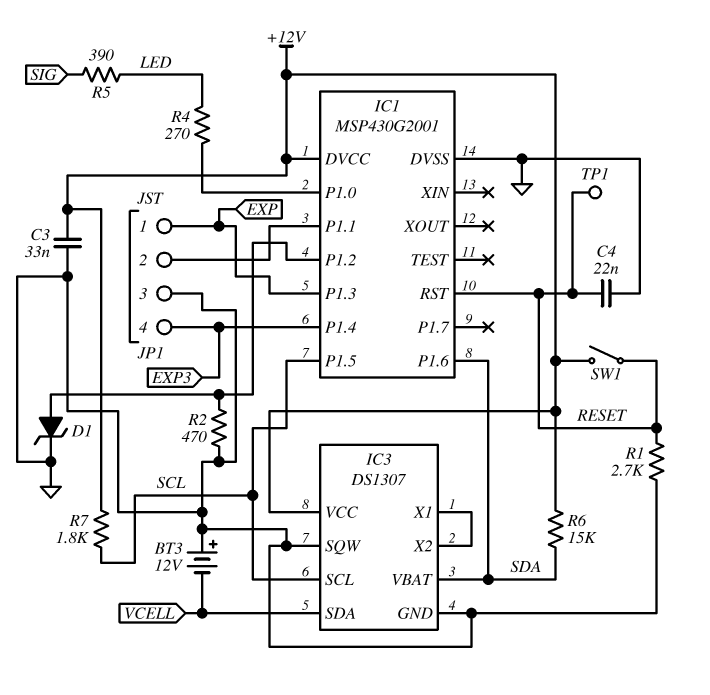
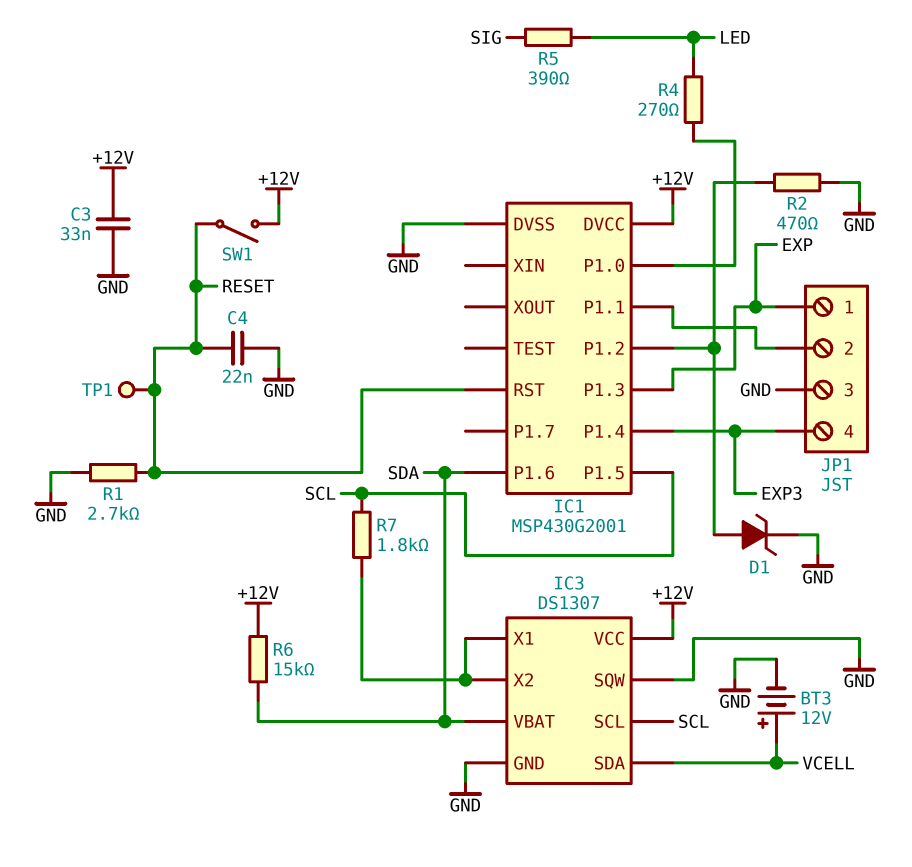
BT3: 12V (plus GND, minus VCELL) -> 12V (plus VCELL, minus GND)
R7: 1.8k (+12V, SCL) -> 1.8k (IC3/X1, SCL)

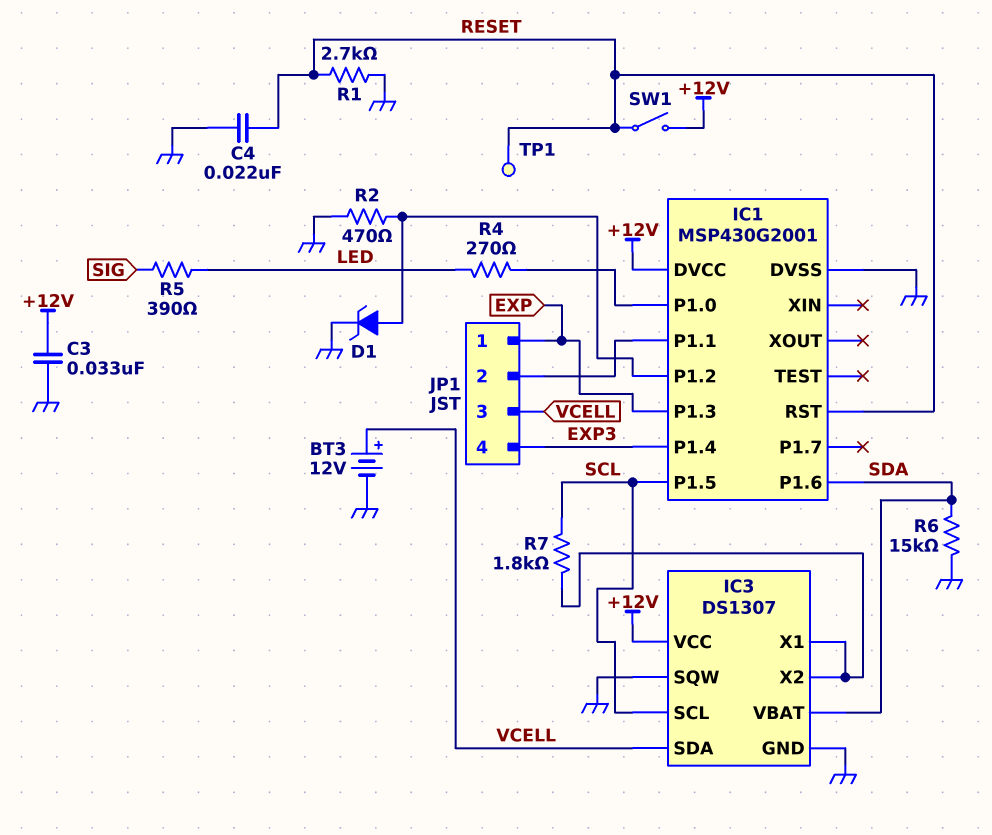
JP1 pin 3: GND -> VCELL
R6: 15k (+12V, SDA) -> 15k (GND, SDA)

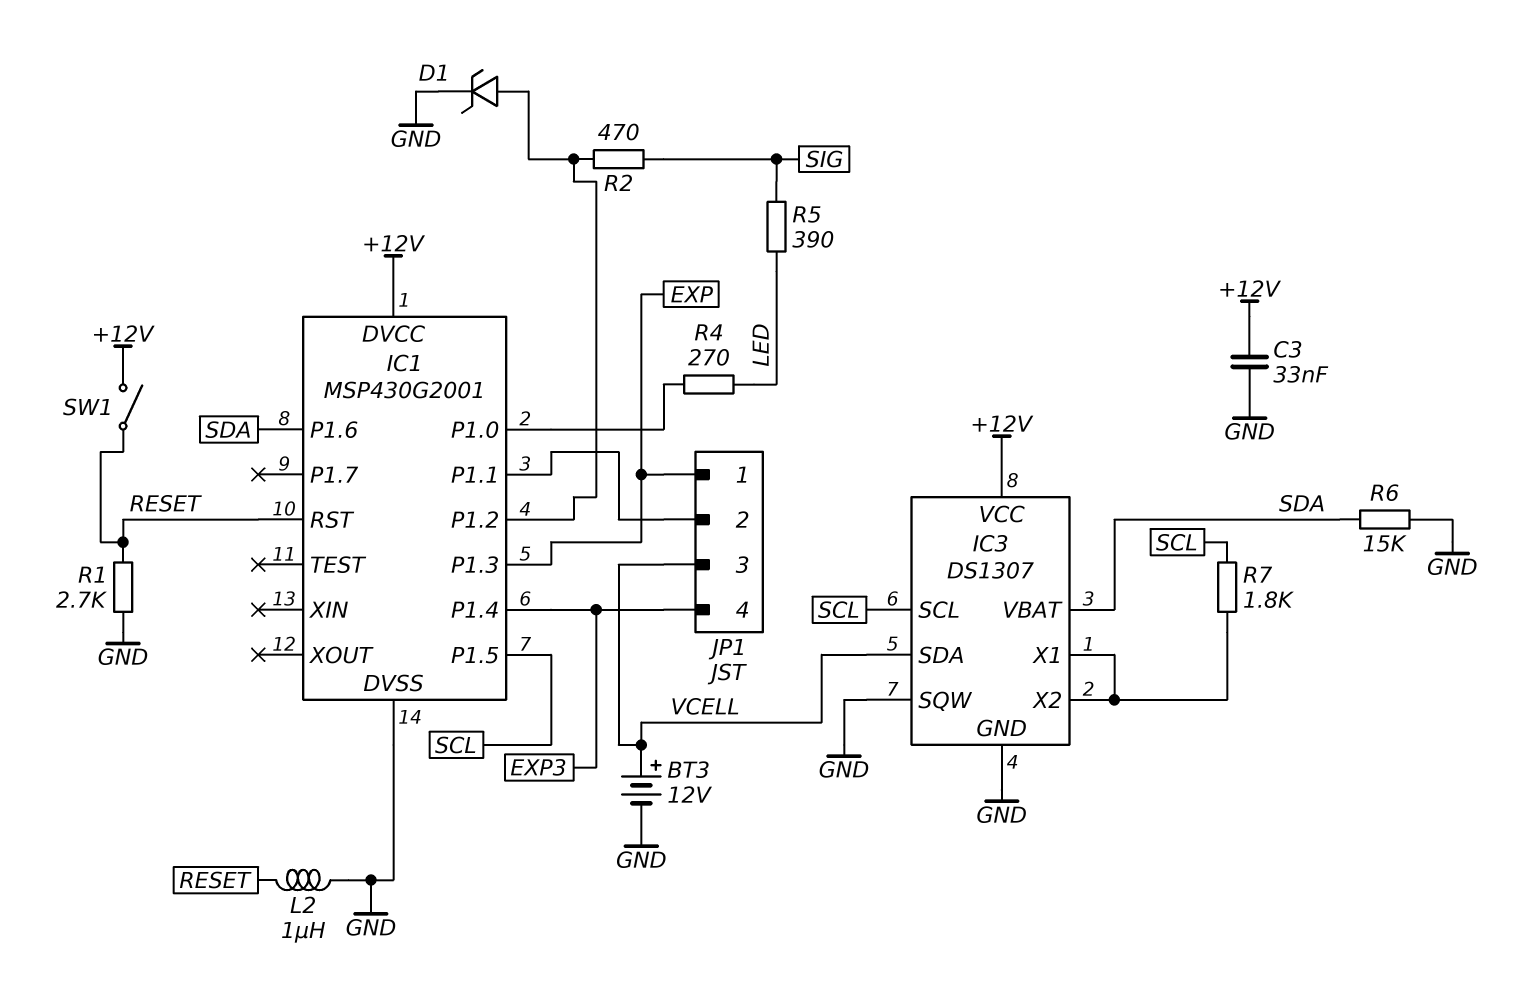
C4: 22nF (GND, RESET) -> none
L2: none -> 1uH (GND, RESET)
R2: 470 (GND, IC1/P1.2) -> 470 (IC1/P1.2, SIG)
TP1: test point (RESET) -> none

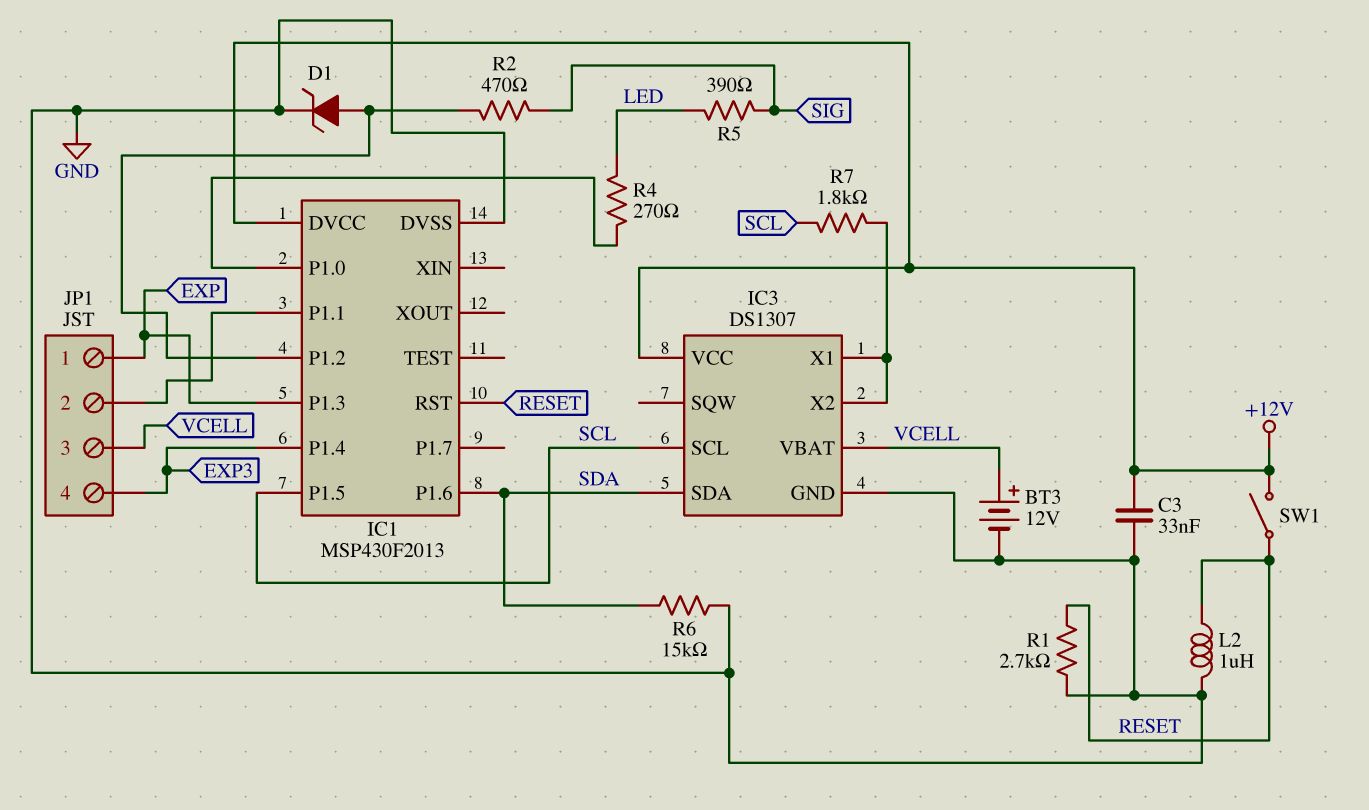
IC1: MSP430G2001 -> MSP430F2013
IC3 pin SDA: VCELL -> SDA
IC3 pin SQW: GND -> none
IC3 pin VBAT: SDA -> VCELL

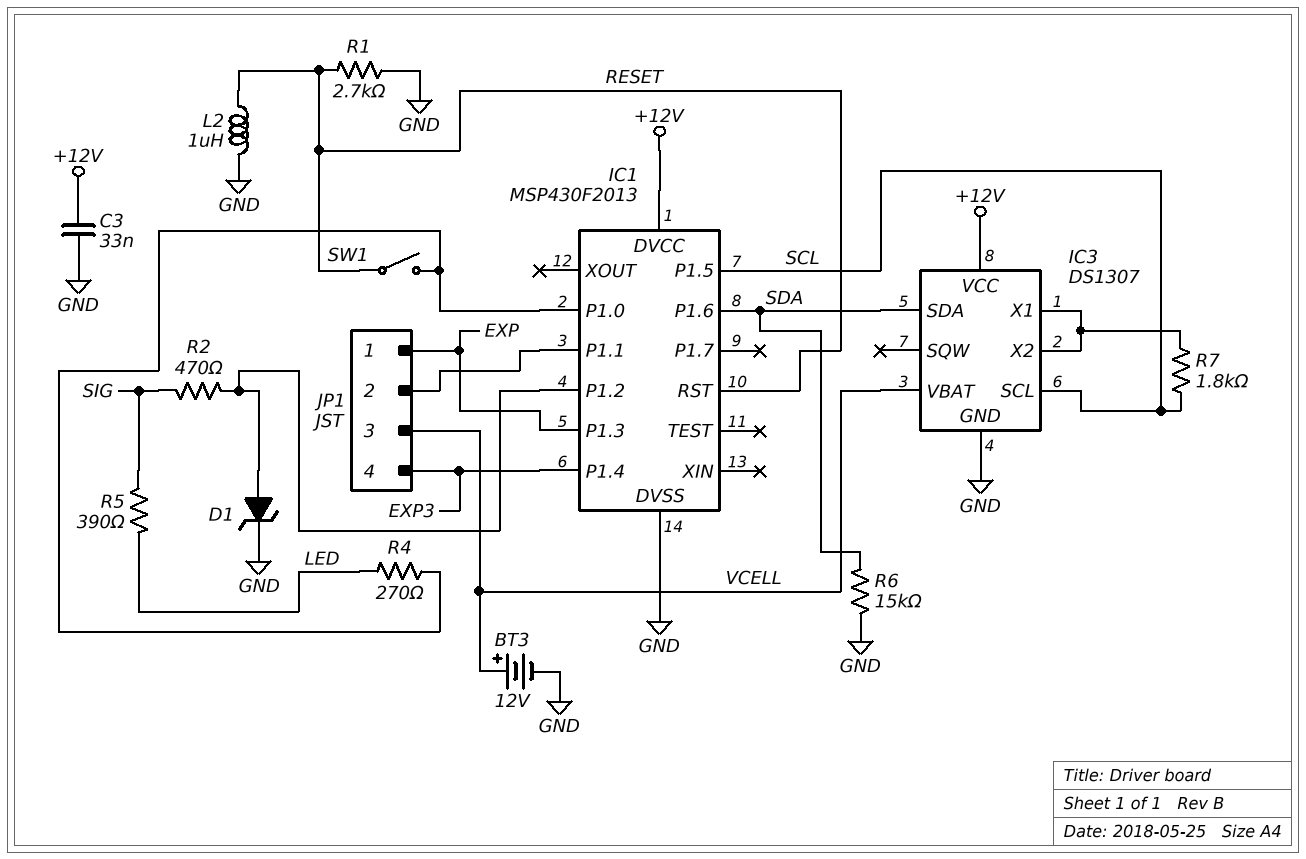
SW1: switch (+12V, RESET) -> switch (IC1/P1.0, RESET)

